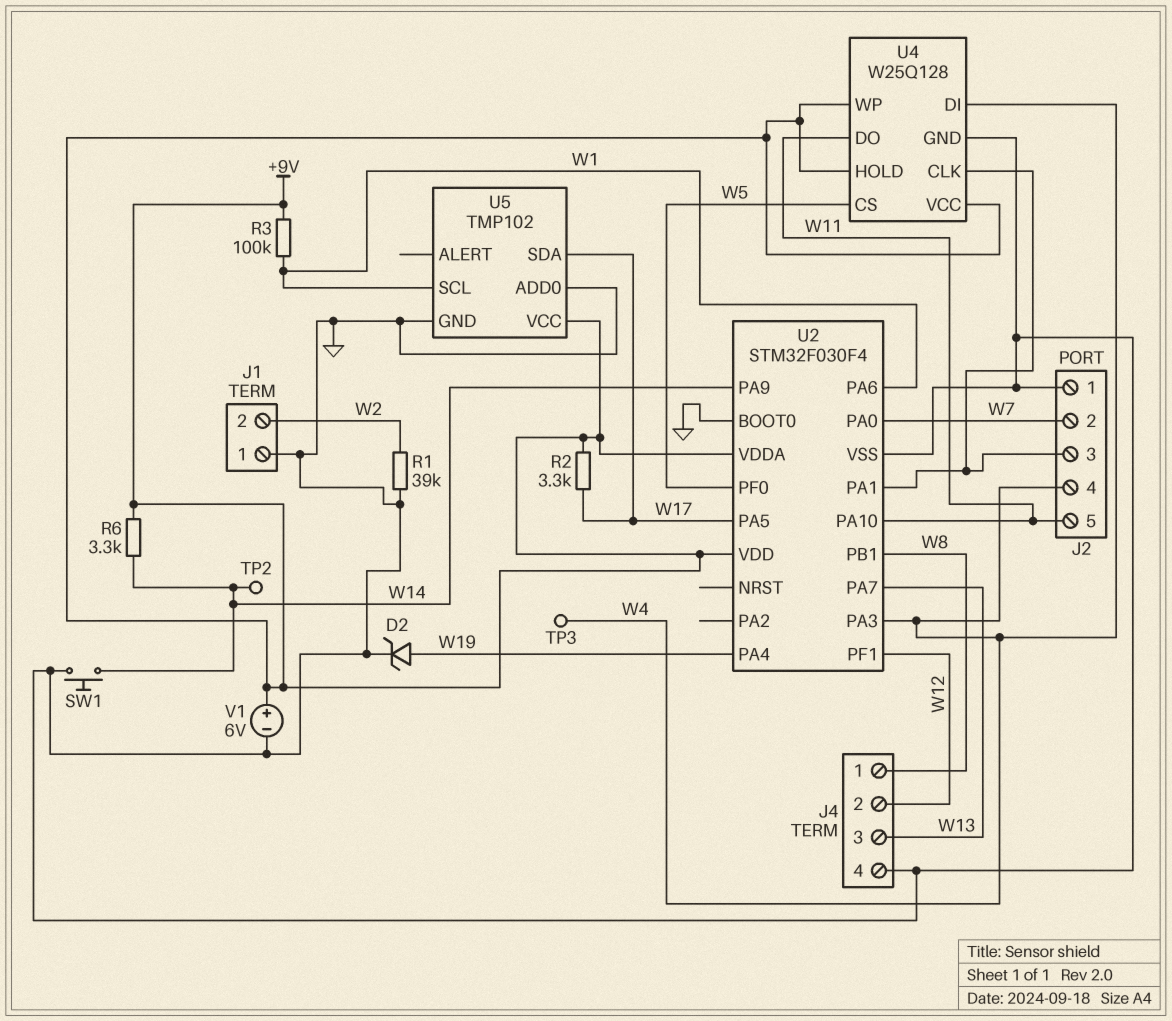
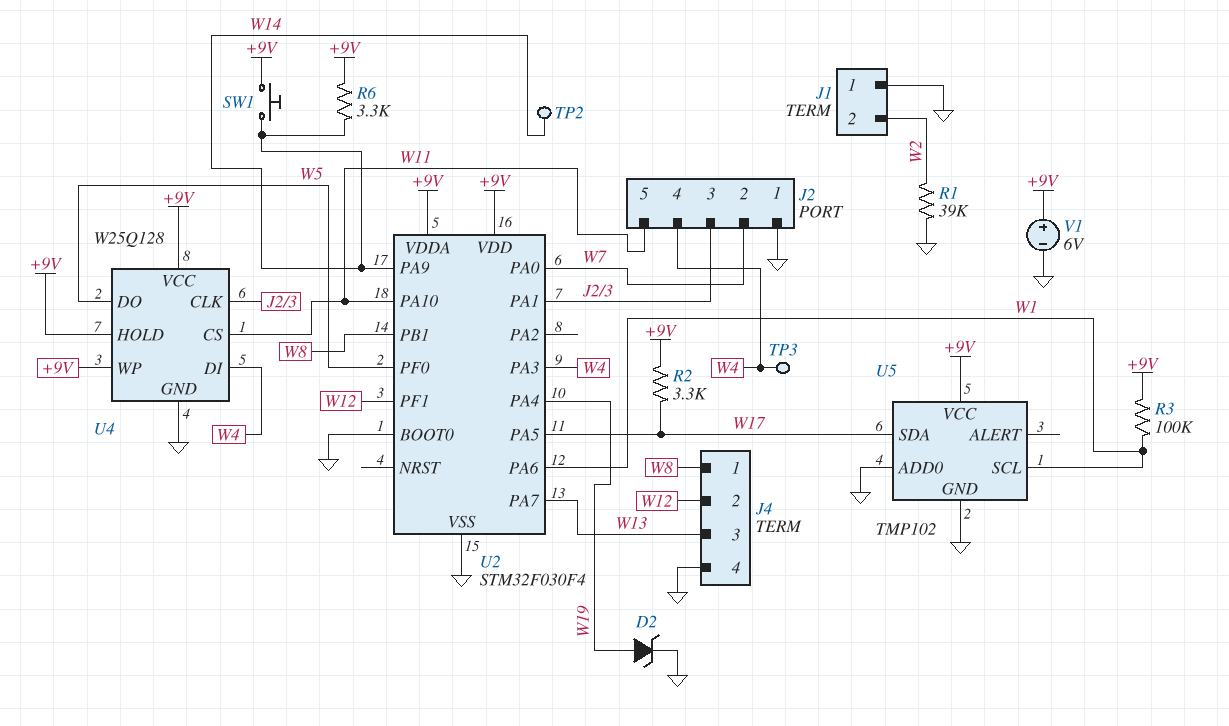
SW1: button (GND, W14) -> button (+9V, W14)
U4 pin CS: W5 -> W11
U4 pin DO: W11 -> W5

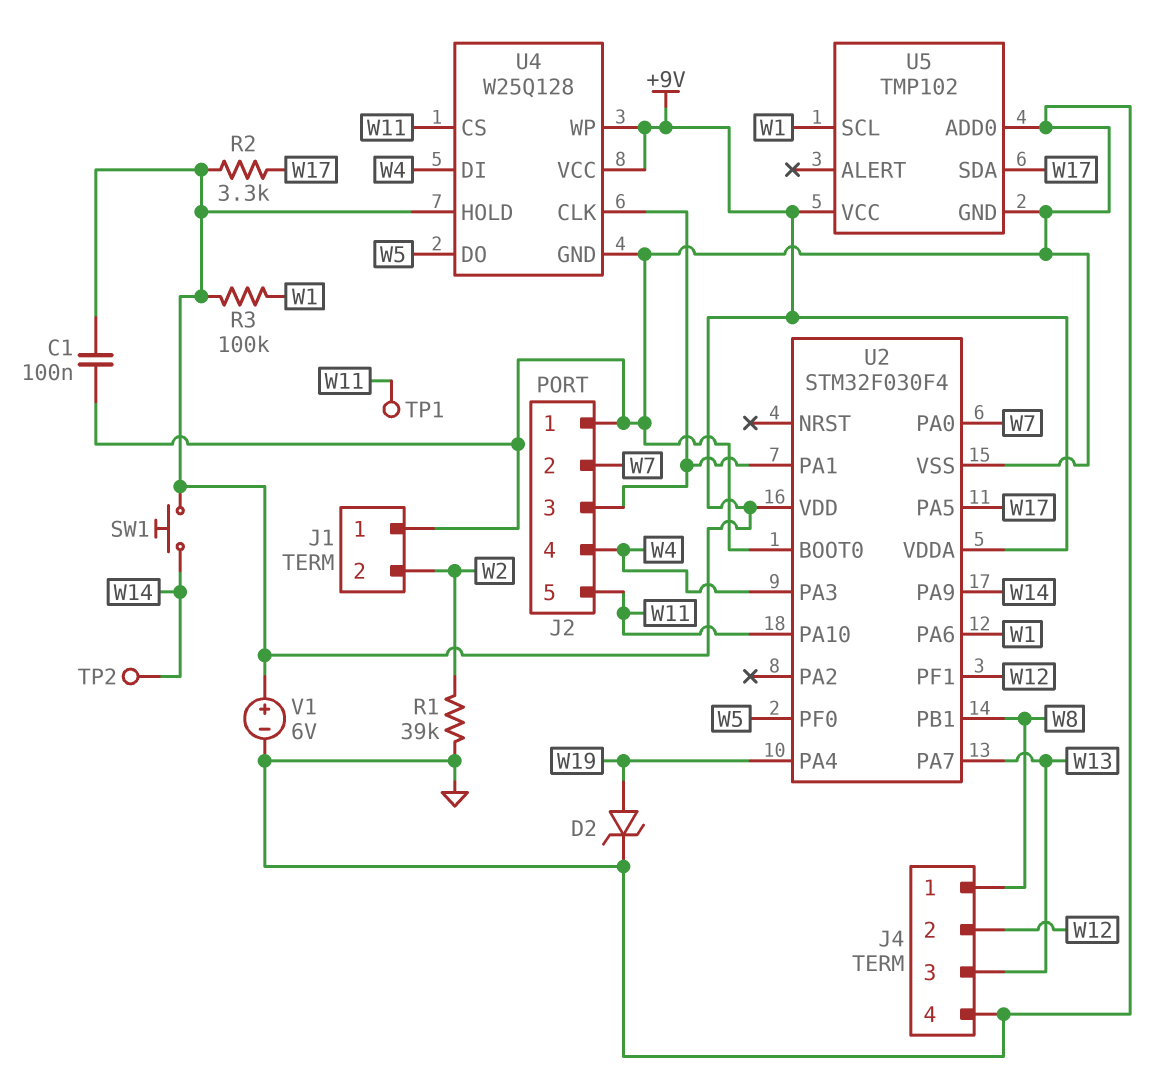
C1: none -> 100nF (+9V, GND)
R6: 3.3k (+9V, W14) -> none
TP1: none -> test point (W11)
TP3: test point (W4) -> none

